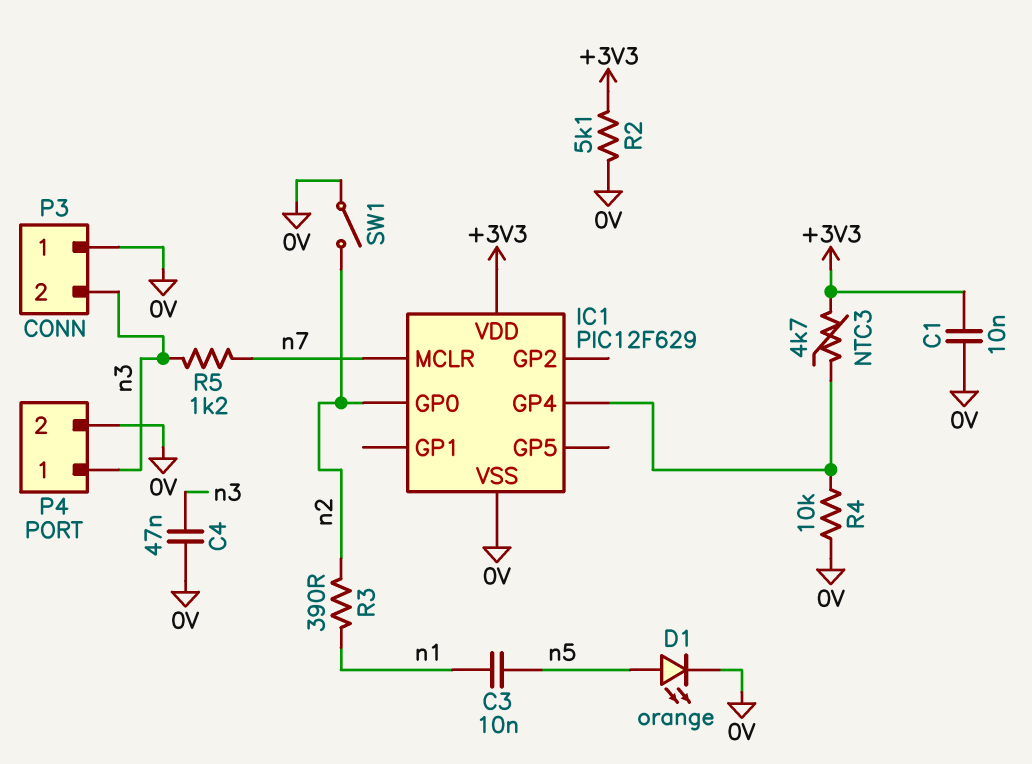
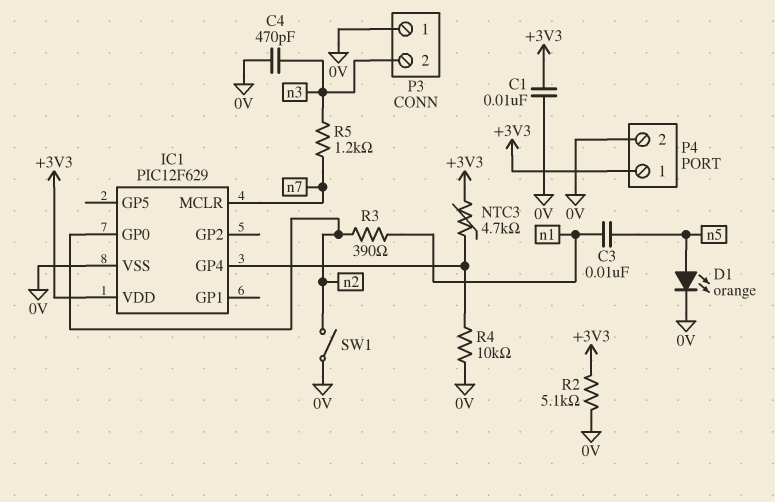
C4: 47nF (0V, n3) -> 470pF (0V, n3)
P4 pin 1: n3 -> +3V3

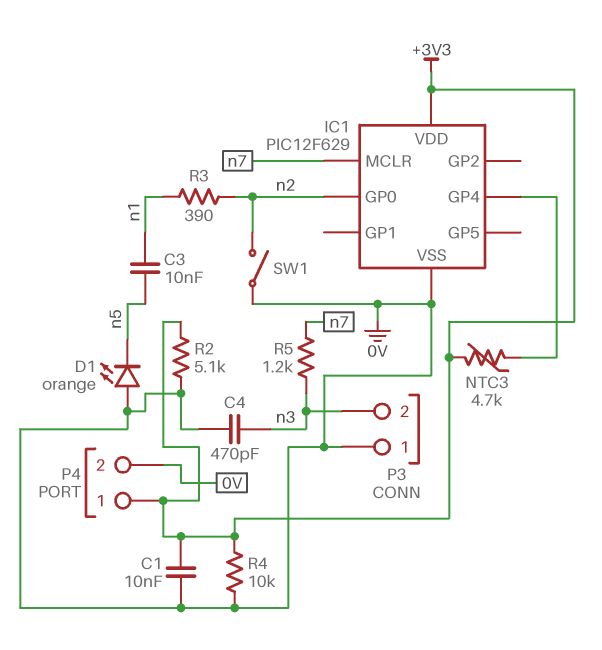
D1: LED orange (A n5, K 0V) -> LED orange (A 0V, K n5)
R4: 10k (0V, IC1/GP4) -> 10k (+3V3, 0V)

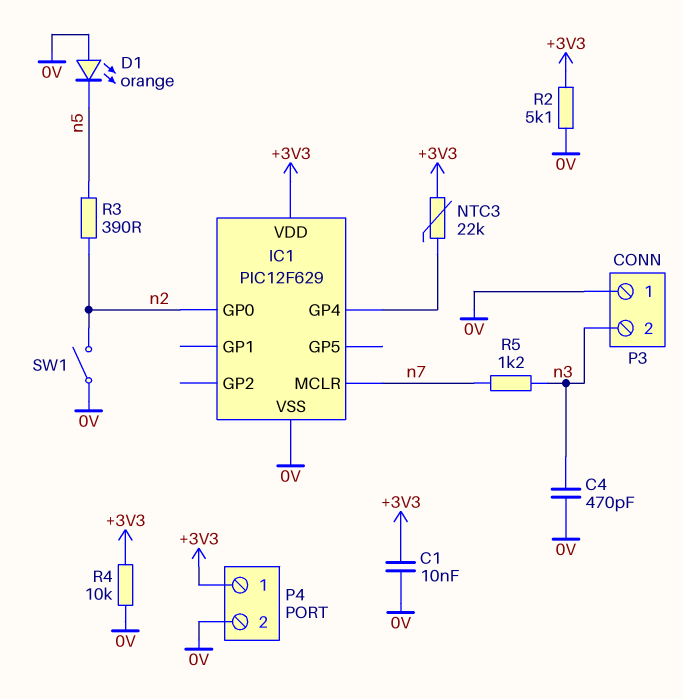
C3: 10nF (n1, n5) -> none
NTC3: 4.7k (+3V3, IC1/GP4) -> 22k (+3V3, IC1/GP4)
R3: 390 (n1, n2) -> 390 (n2, n5)

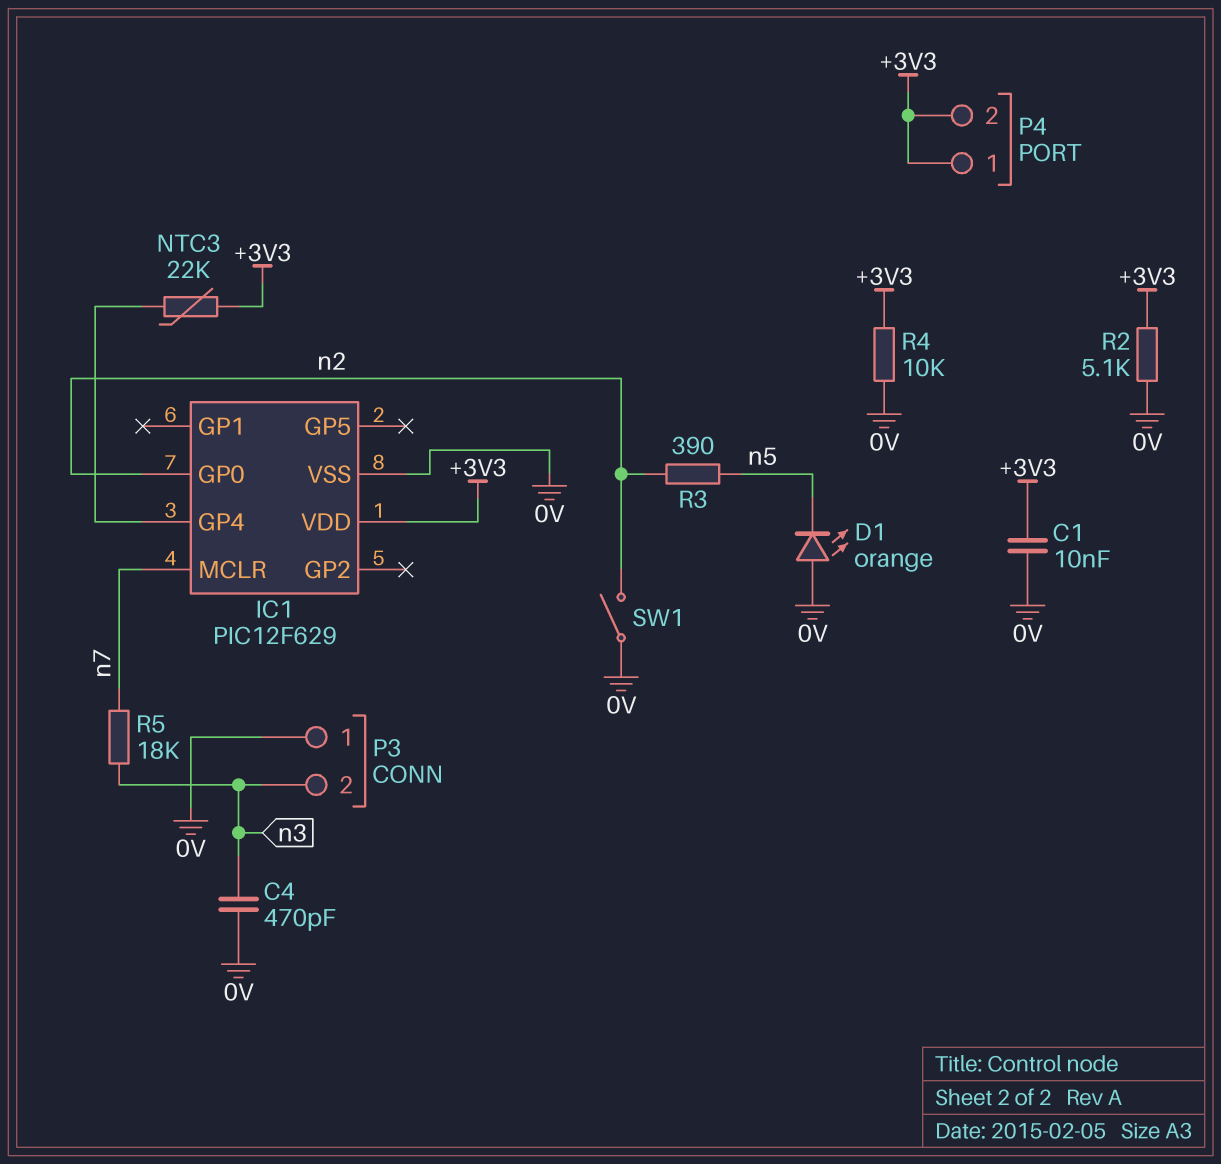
P4 pin 2: 0V -> +3V3
R5: 1.2k (n3, n7) -> 18k (n3, n7)

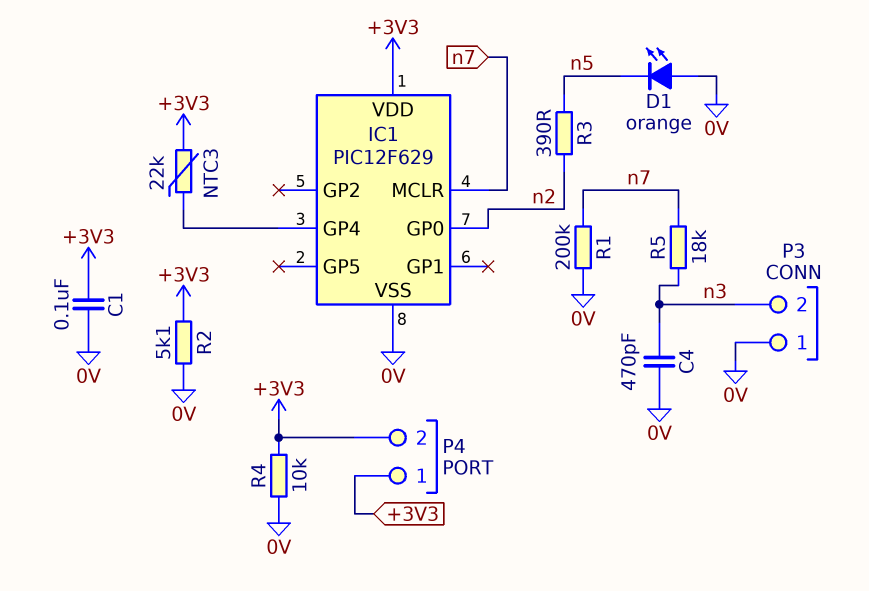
C1: 10nF (+3V3, 0V) -> 100nF (+3V3, 0V)
R1: none -> 200k (0V, n7)
SW1: switch (0V, n2) -> none

